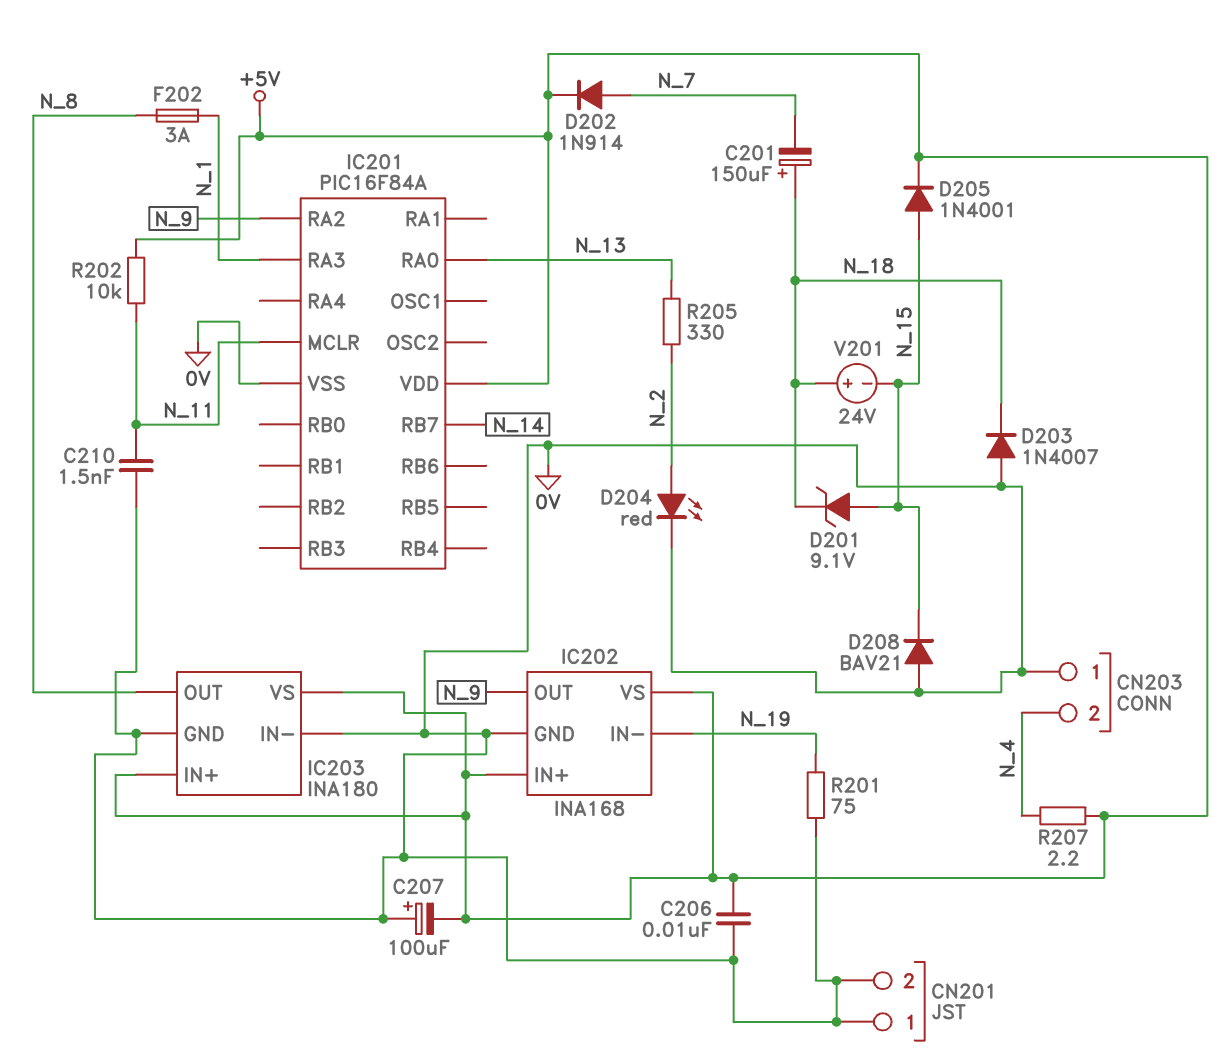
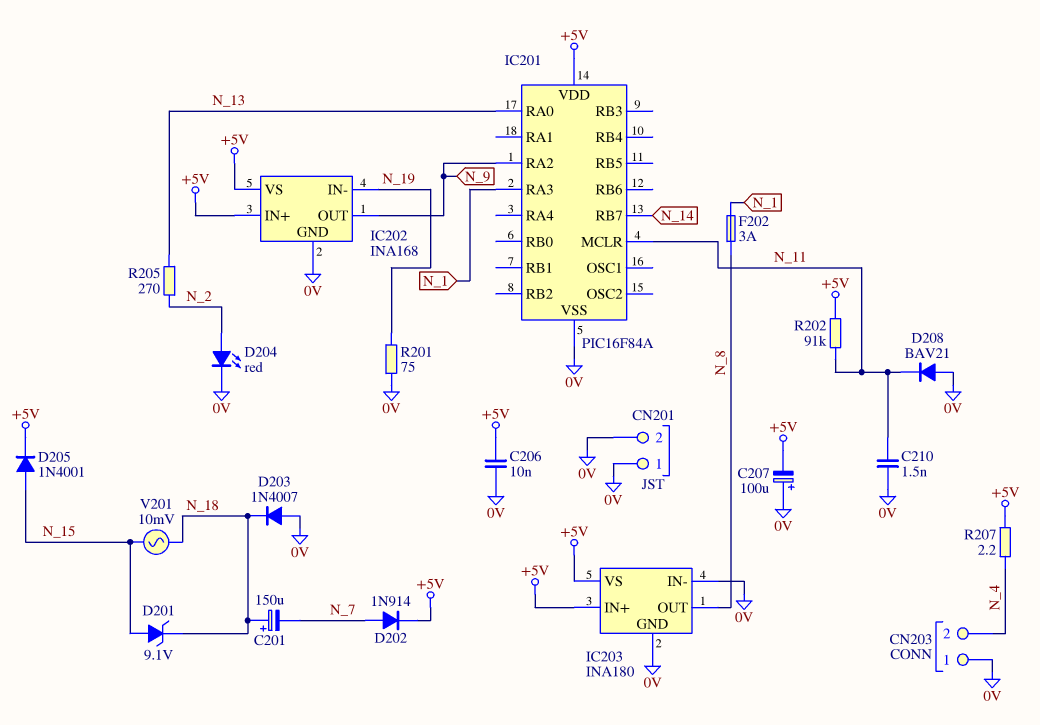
D208: diode BAV21 (A 0V, K N_15) -> diode BAV21 (A 0V, K N_11)
R202: 10k (+5V, N_11) -> 91k (+5V, N_11)
R205: 330 (N_2, N_13) -> 270 (N_2, N_13)
V201: 24V (plus N_18, minus N_15) -> AC 10mV (N_15, N_18)

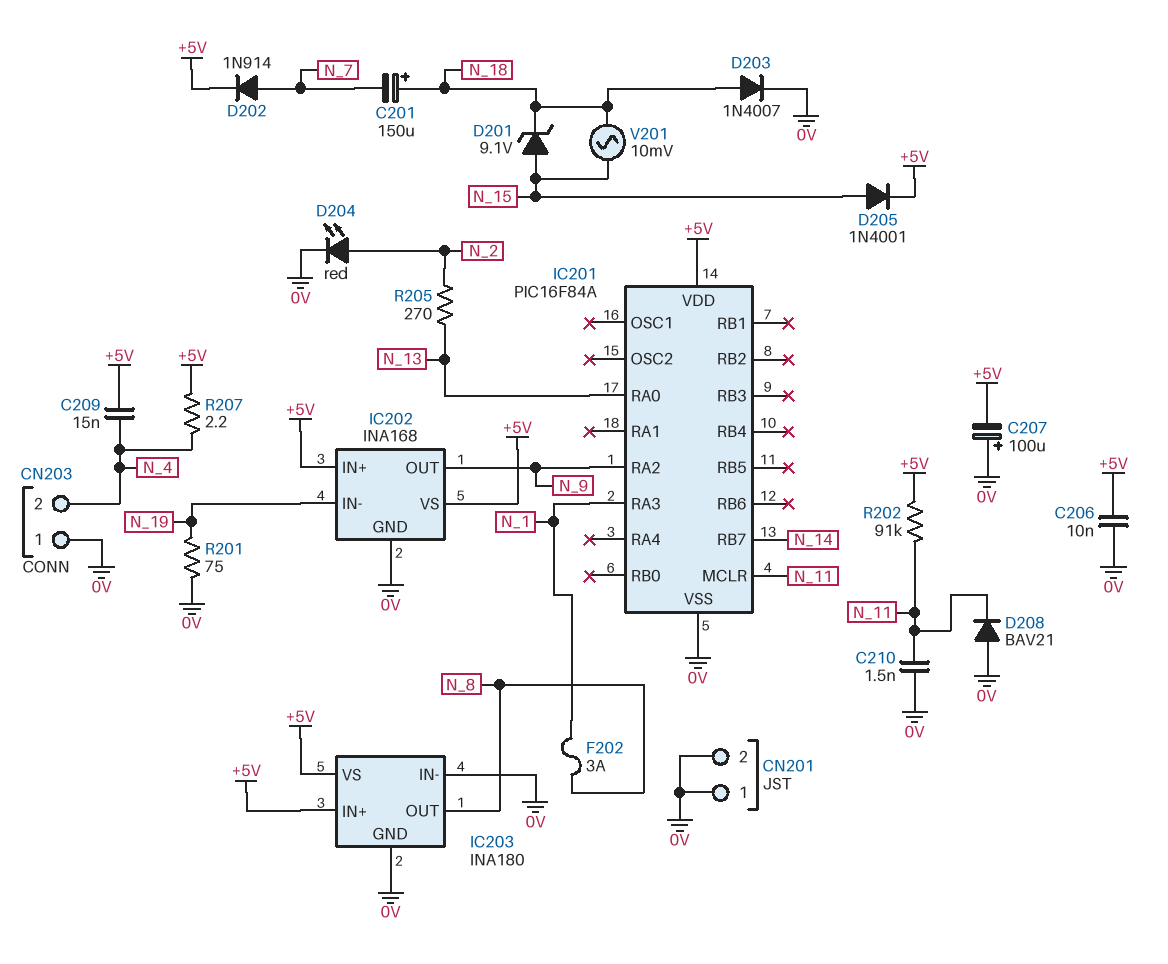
C209: none -> 15nF (+5V, N_4)
D203: diode 1N4007 (A 0V, K N_18) -> diode 1N4007 (A N_18, K 0V)

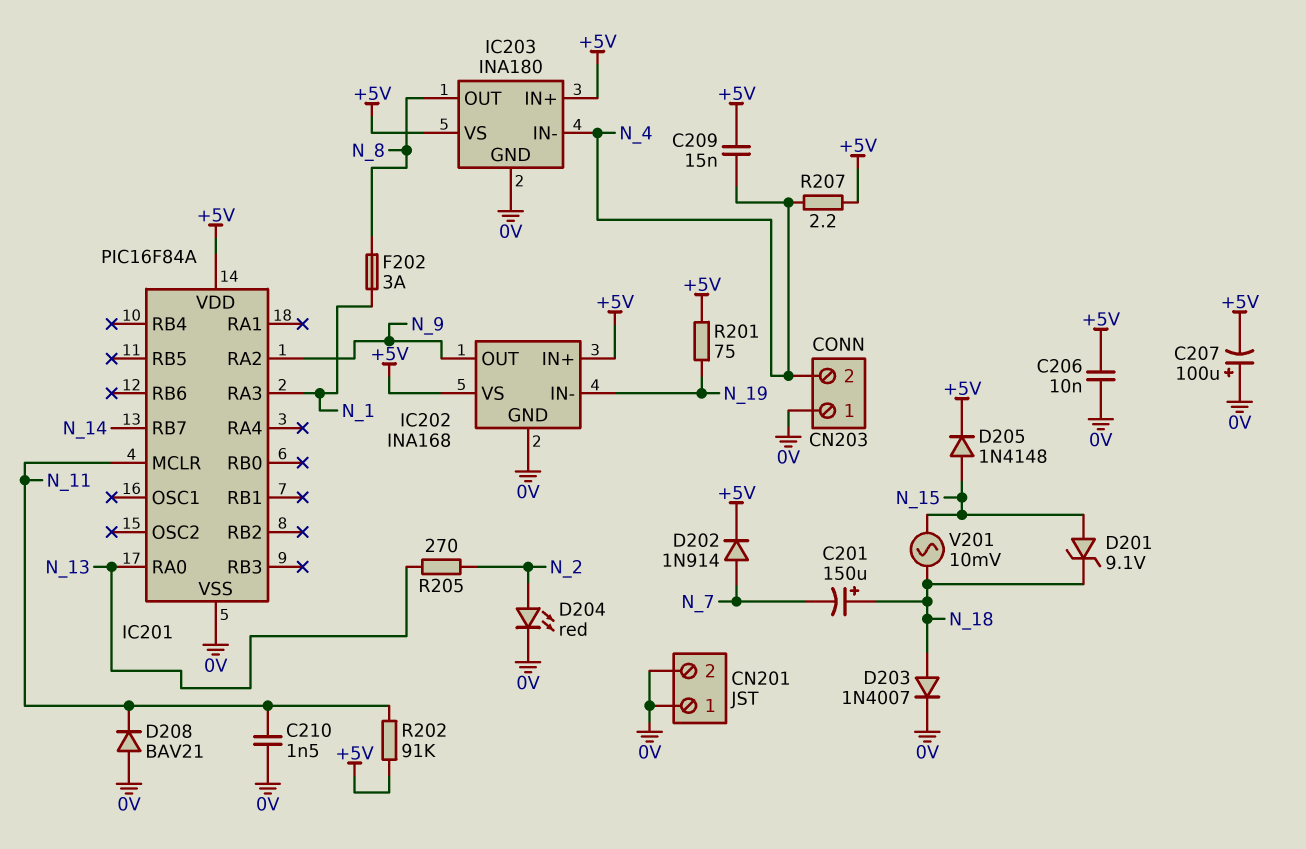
D205: diode 1N4001 (A N_15, K +5V) -> diode 1N4148 (A N_15, K +5V)
IC203 pin IN-: 0V -> N_4
R201: 75 (0V, N_19) -> 75 (+5V, N_19)

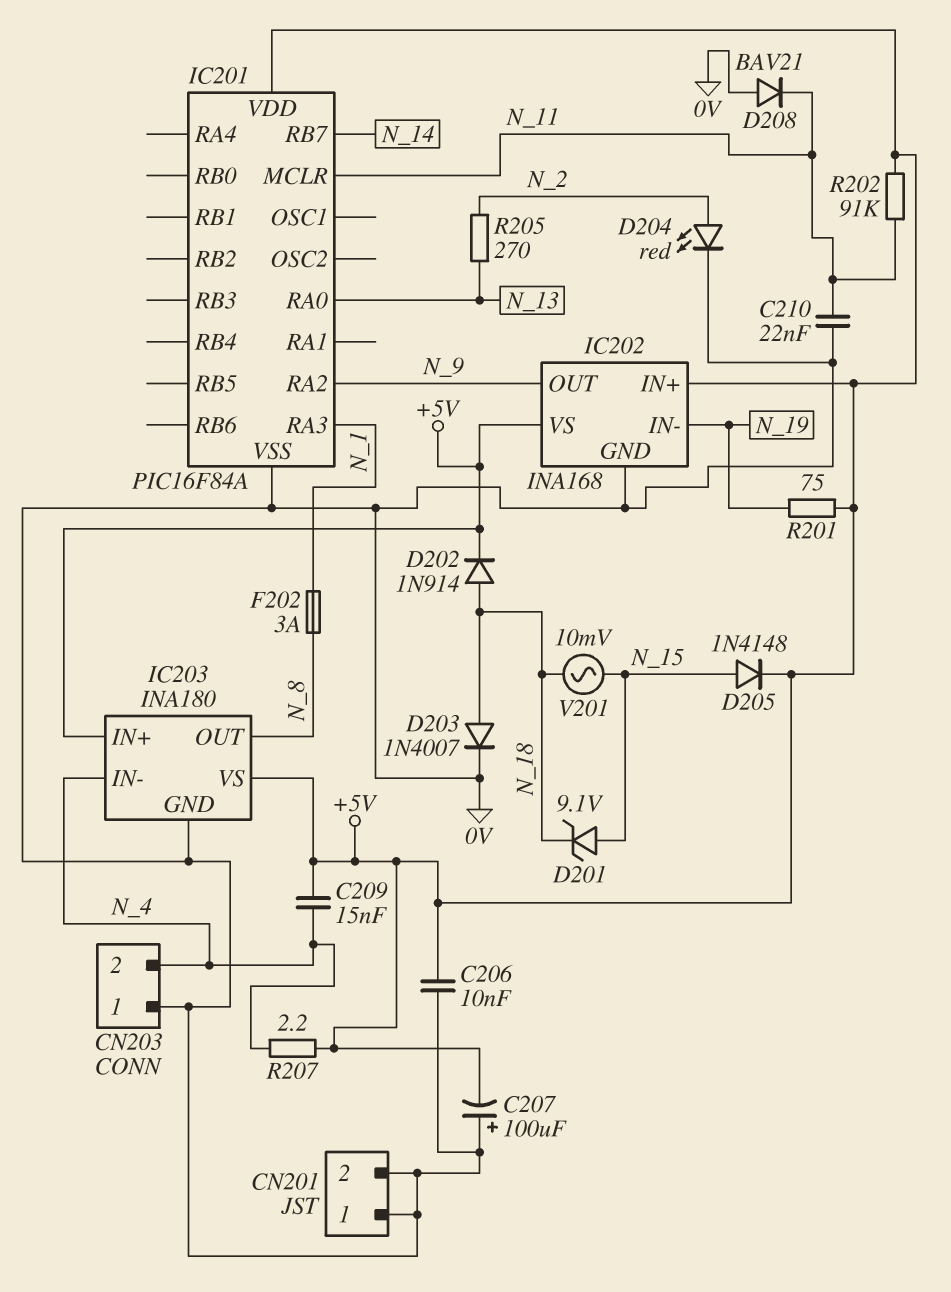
C201: 150uF (plus N_18, minus N_7) -> none
C210: 1.5nF (0V, N_11) -> 22nF (0V, N_11)
D202: diode 1N914 (A N_7, K +5V) -> diode 1N914 (A N_18, K +5V)

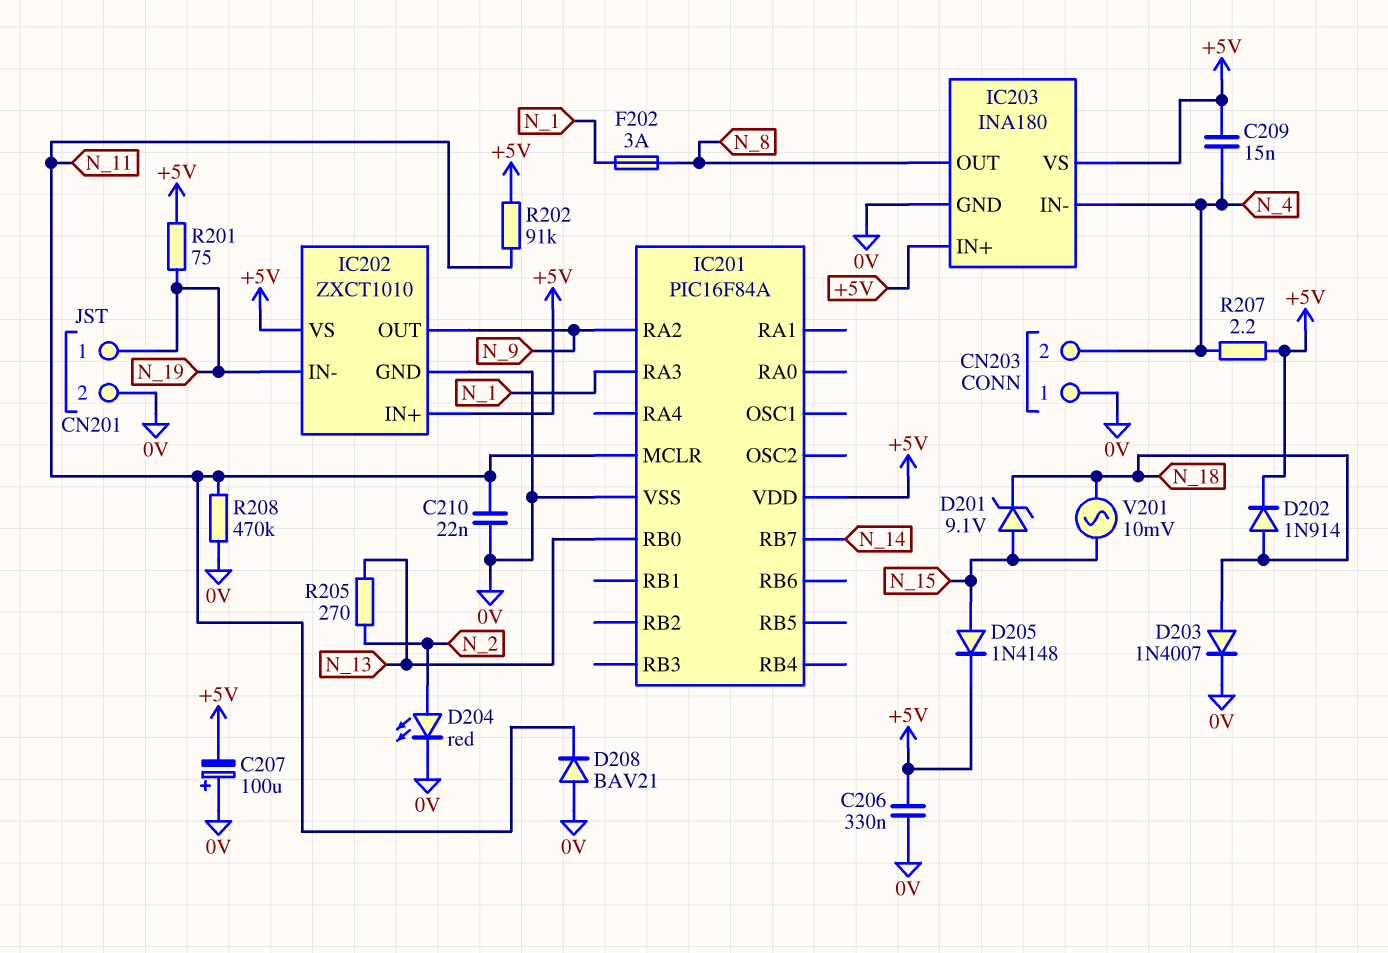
C206: 10nF (+5V, 0V) -> 330nF (+5V, 0V)
CN201 pin 1: 0V -> N_19
IC201 pin RA0: N_13 -> none
IC201 pin RB0: none -> N_13
IC202: INA168 -> ZXCT1010
R208: none -> 470k (0V, N_11)

